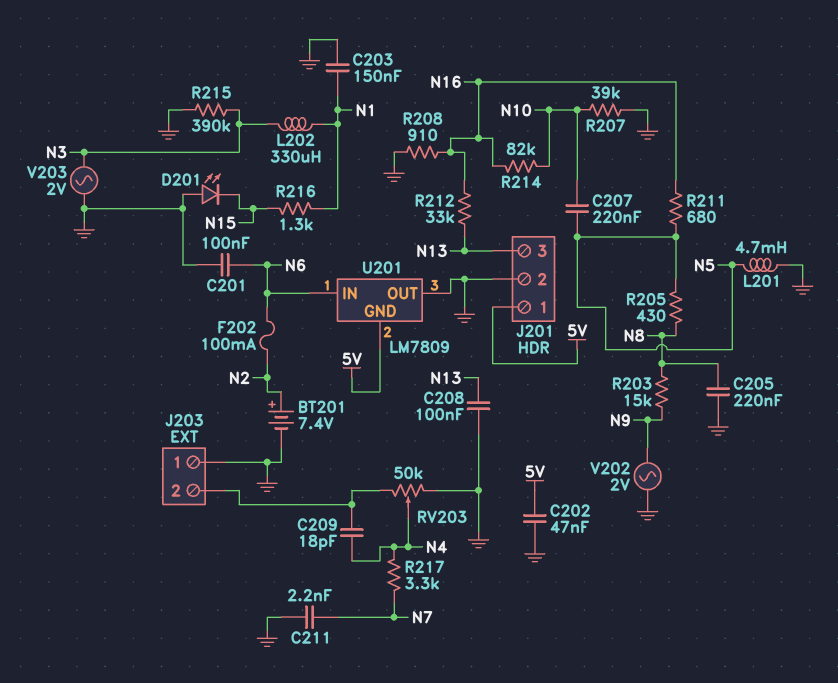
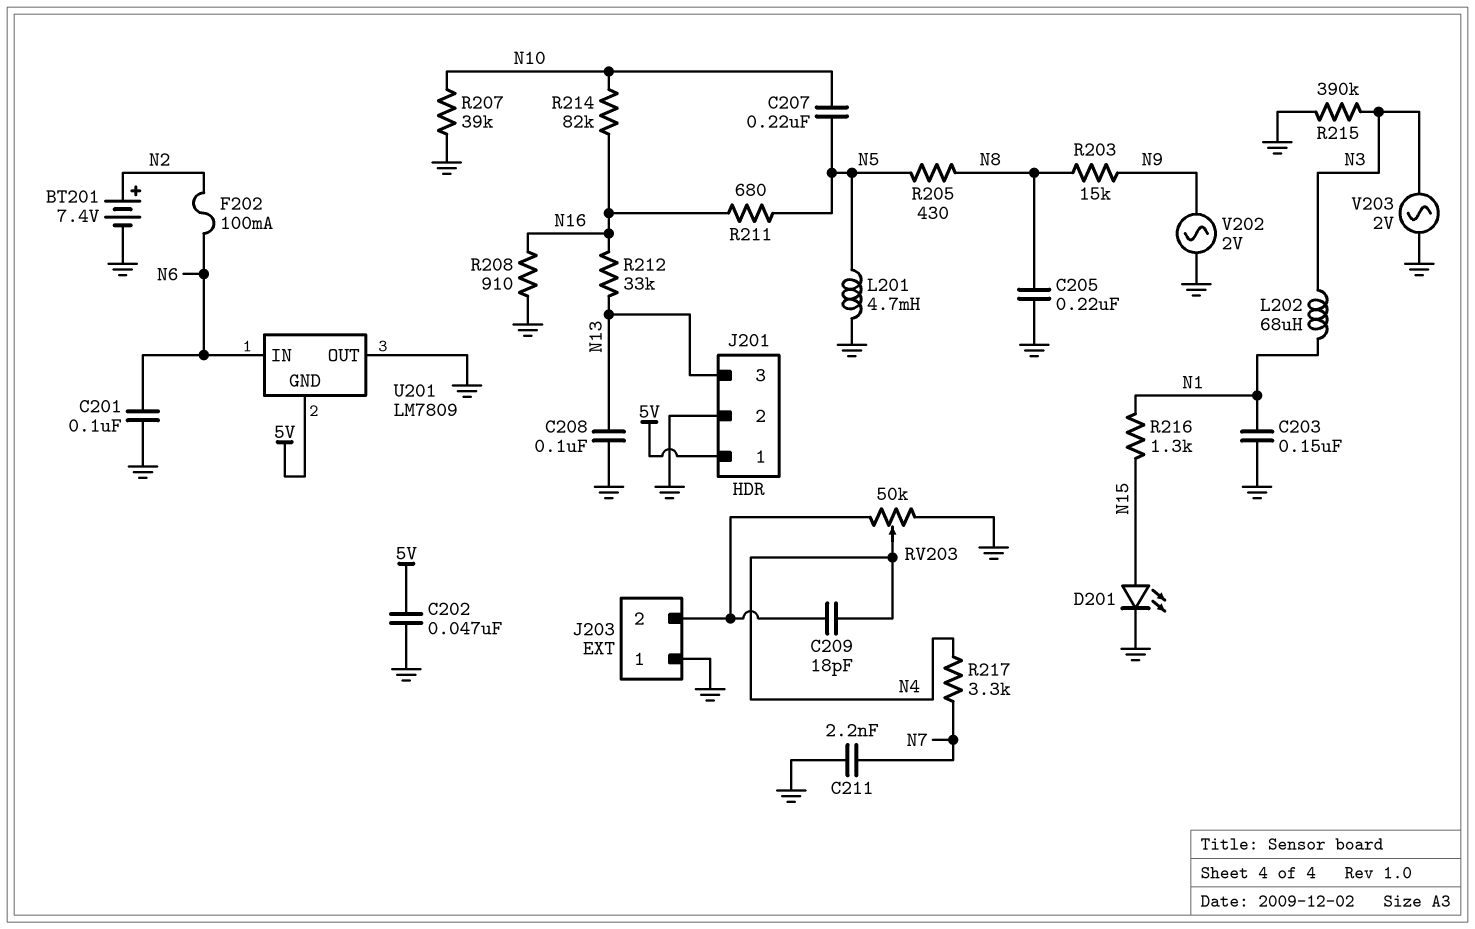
D201: LED (A GND, K N15) -> LED (A N15, K GND)
L202: 330uH (N1, N3) -> 68uH (N1, N3)

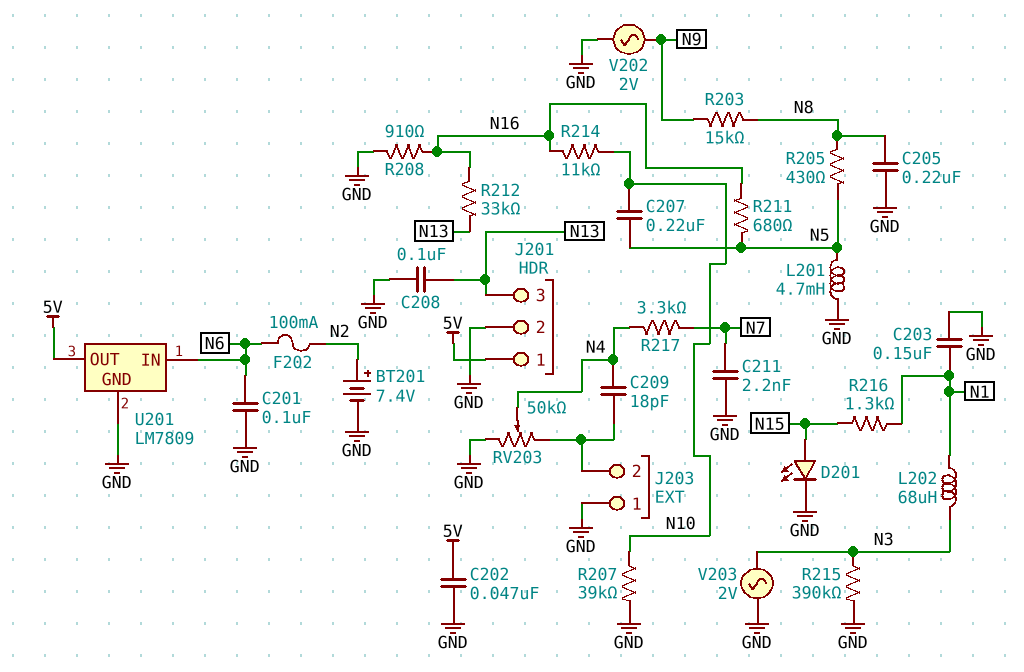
R214: 82k (N10, N16) -> 11k (N10, N16)
U201 pin GND: 5V -> GND
U201 pin OUT: GND -> 5V

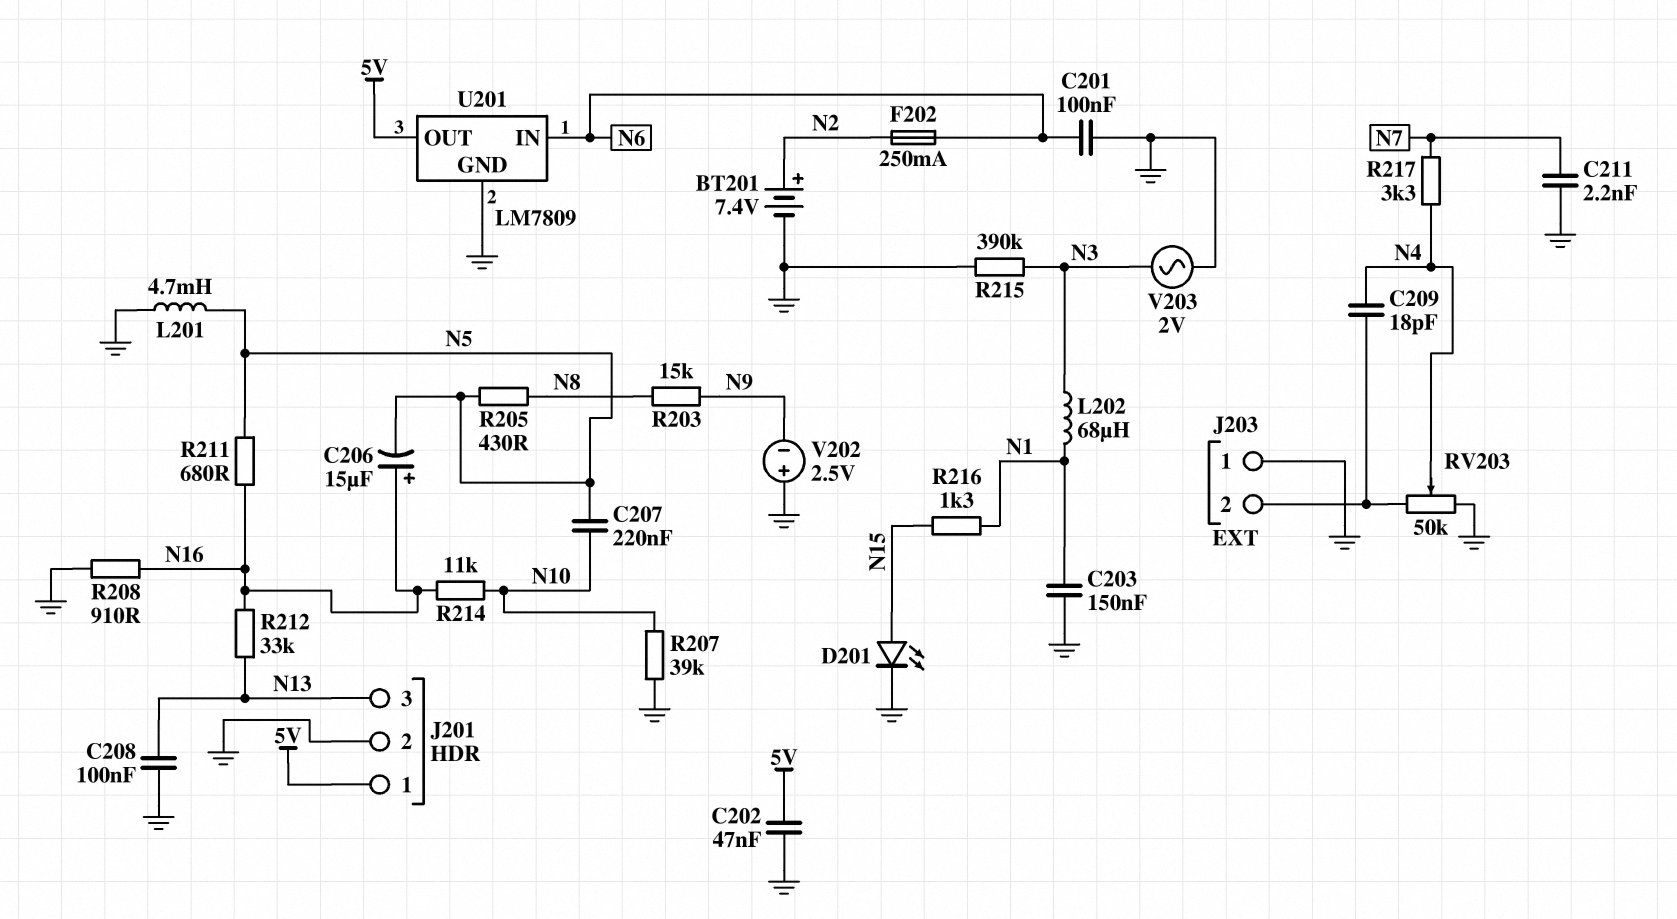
C205: 220nF (GND, N8) -> none
C206: none -> 15uF (plus N16, minus N5)
F202: 100mA (N2, N6) -> 250mA (N2, N6)
V202: AC 2V (GND, N9) -> 2.5V (plus GND, minus N9)

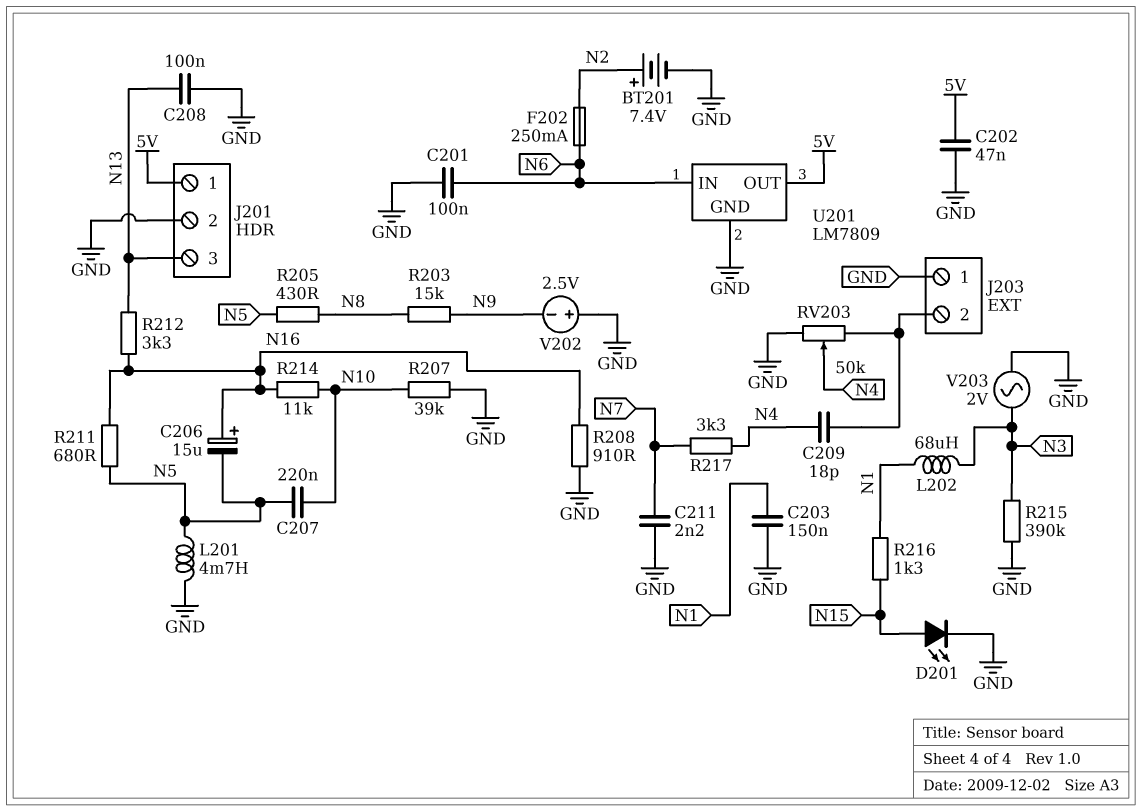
R212: 33k (N13, N16) -> 3.3k (N13, N16)

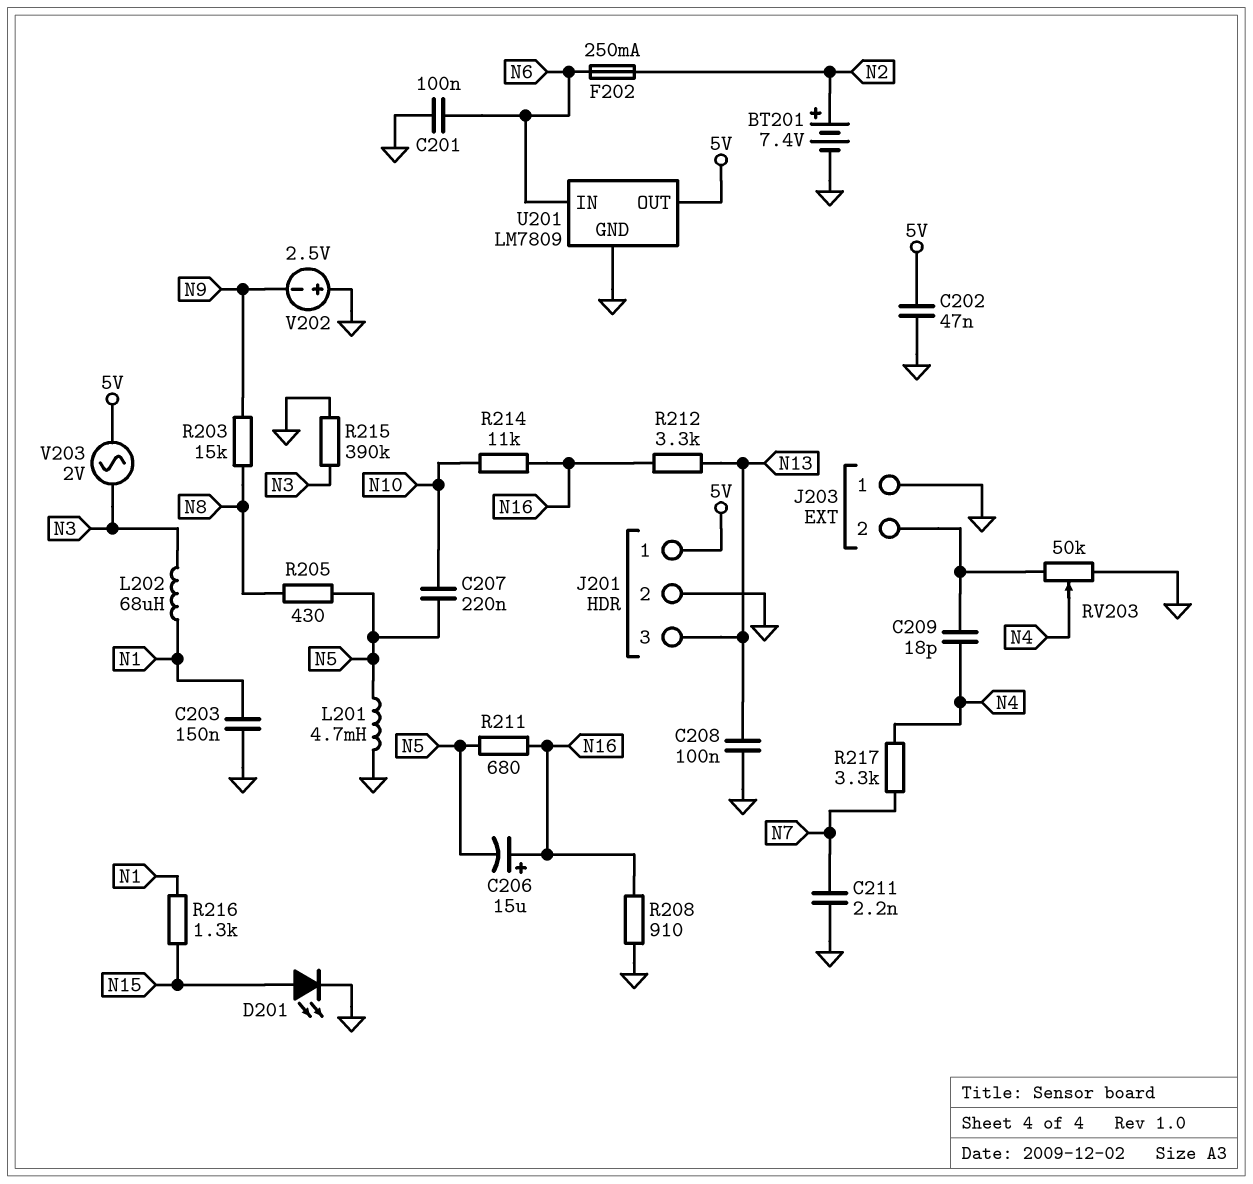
R207: 39k (GND, N10) -> none
V203: AC 2V (GND, N3) -> AC 2V (5V, N3)

